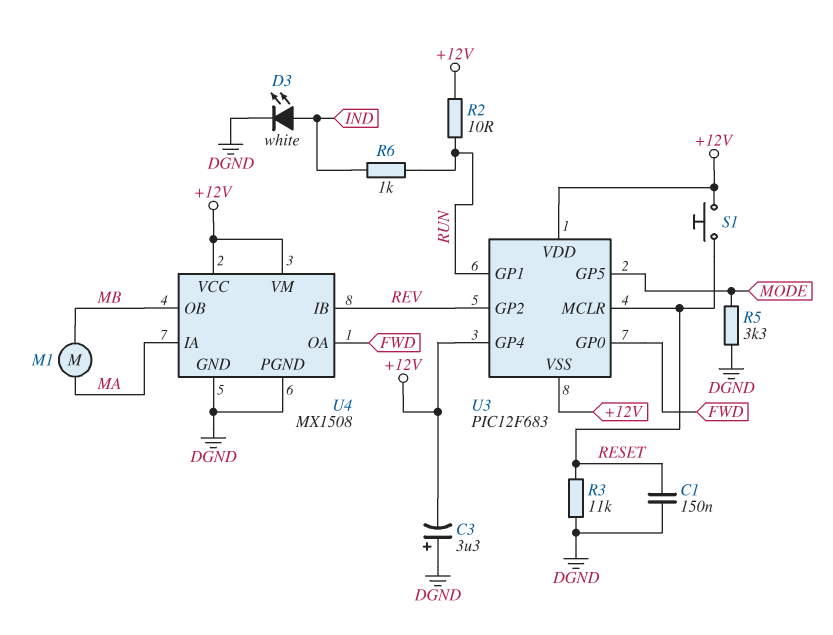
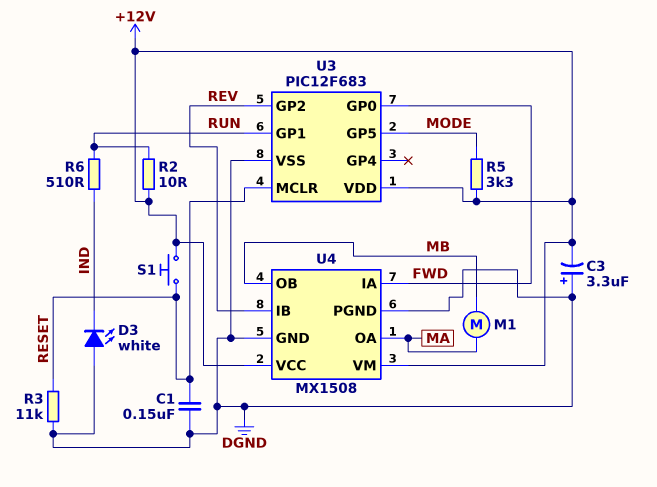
D3: LED white (A IND, K DGND) -> LED white (A DGND, K IND)
R5: 3.3k (DGND, MODE) -> 3.3k (+12V, MODE)
R6: 1k (IND, RUN) -> 510 (IND, RUN)
U3 pin GP4: +12V -> none
U3 pin VSS: +12V -> DGND
U4 pin IA: MA -> FWD
U4 pin OA: FWD -> MA

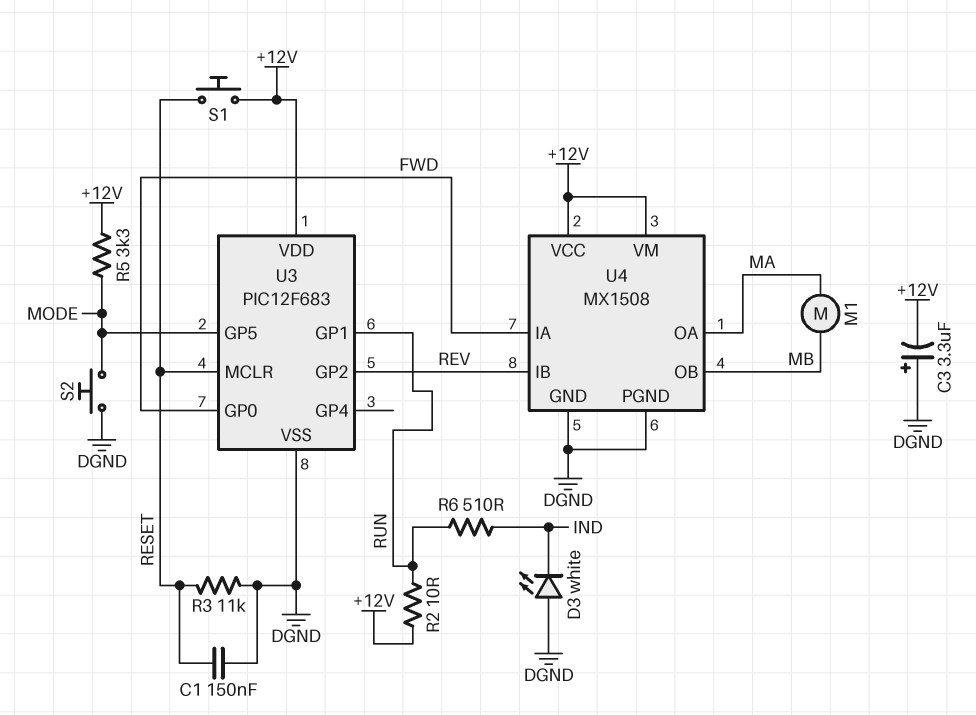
S2: none -> button (DGND, MODE)

